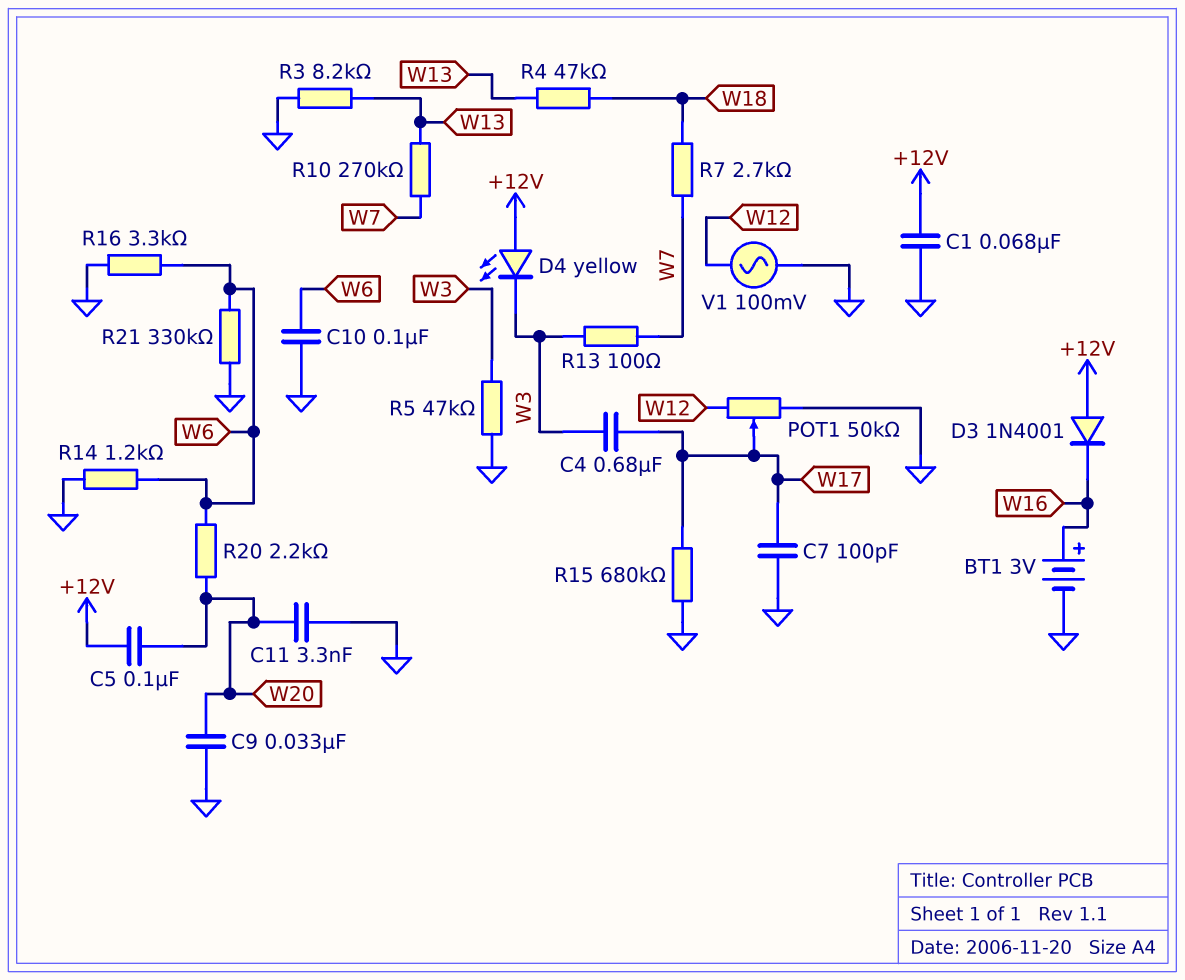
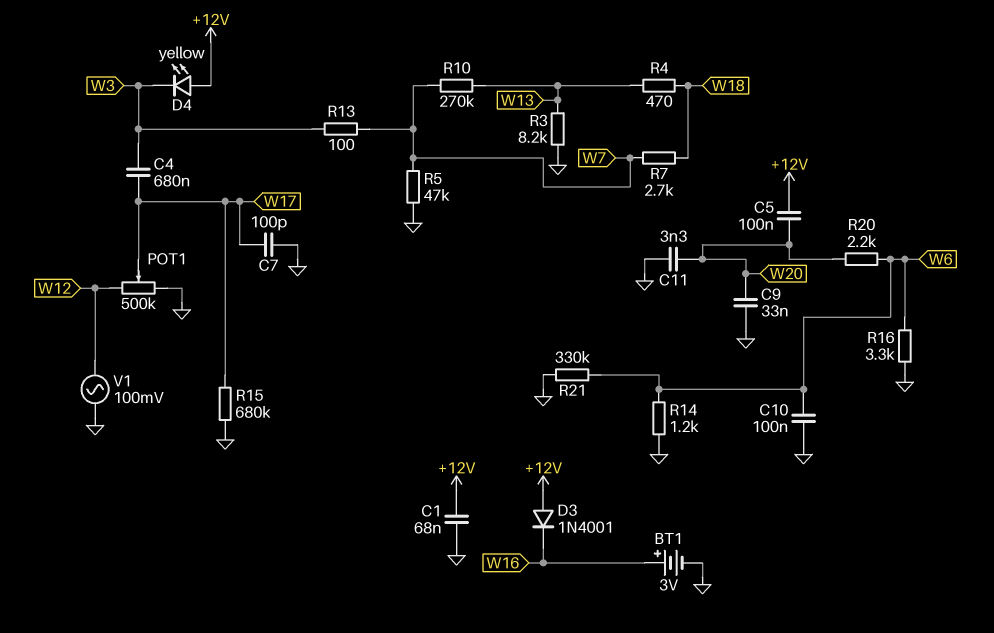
POT1: 50k (GND, W12, wiper W17) -> 500k (GND, W12, wiper W17)
R4: 47k (W13, W18) -> 470 (W13, W18)
R5: 47k (GND, W3) -> 47k (GND, W7)

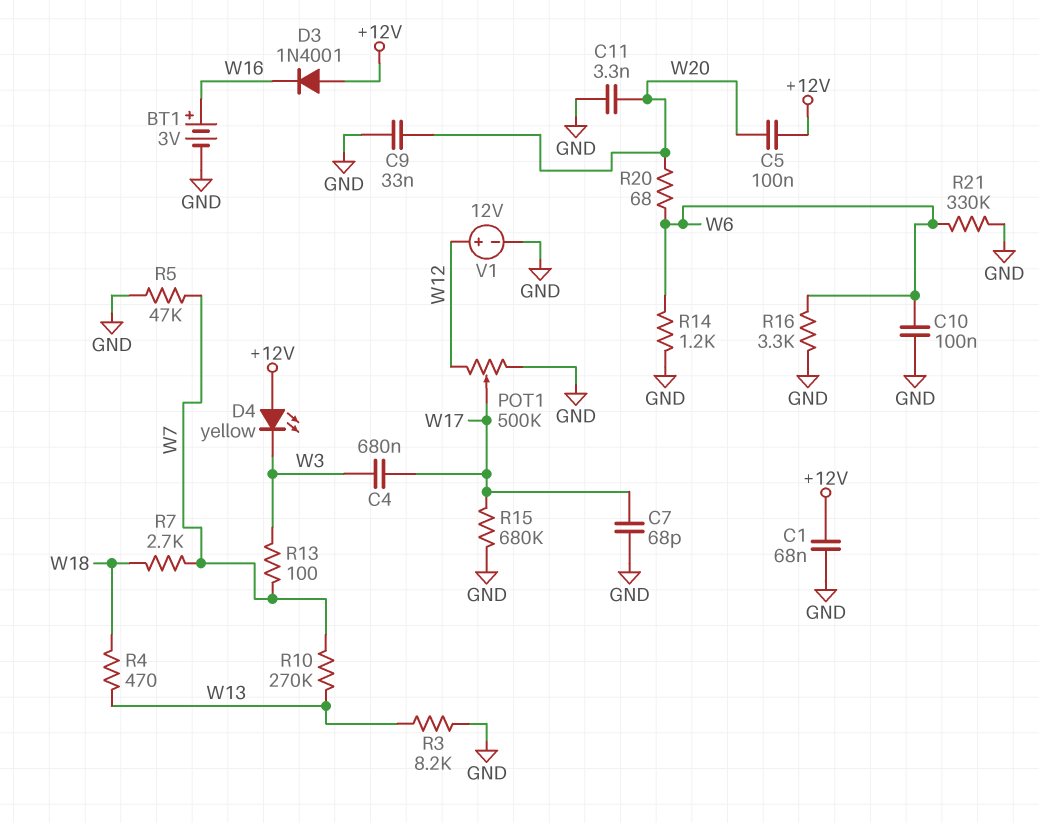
C7: 100pF (GND, W17) -> 68pF (GND, W17)
R20: 2.2k (W6, W20) -> 68 (W6, W20)
V1: AC 100mV (GND, W12) -> 12V (plus W12, minus GND)

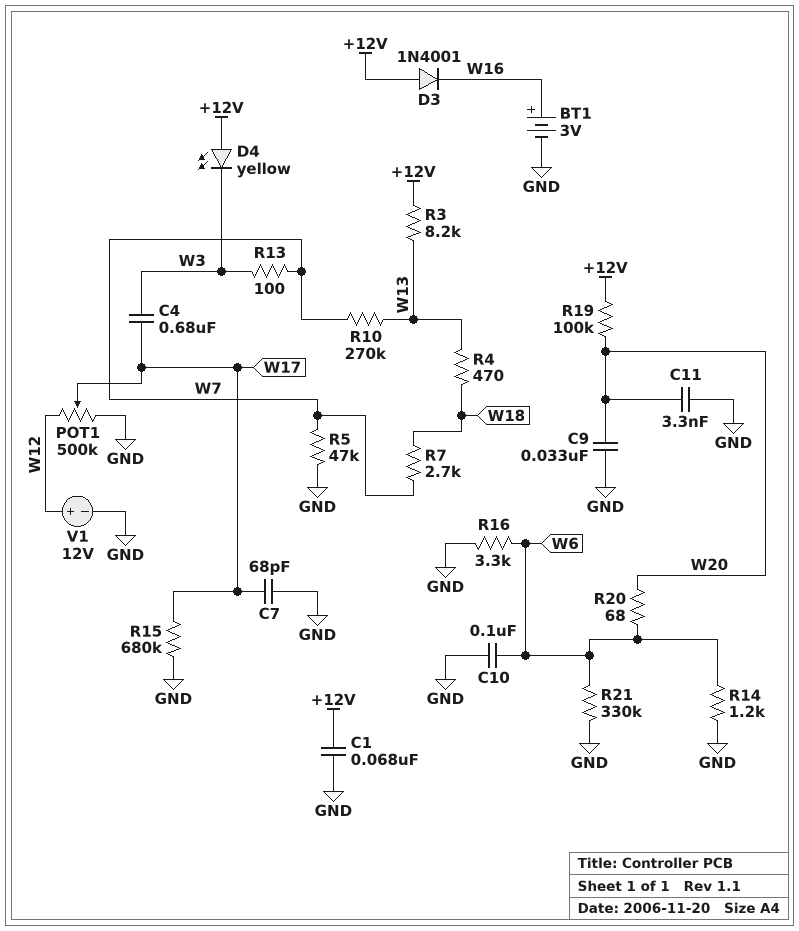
C5: 100nF (+12V, W20) -> none
R3: 8.2k (GND, W13) -> 8.2k (+12V, W13)
R19: none -> 100k (+12V, W20)

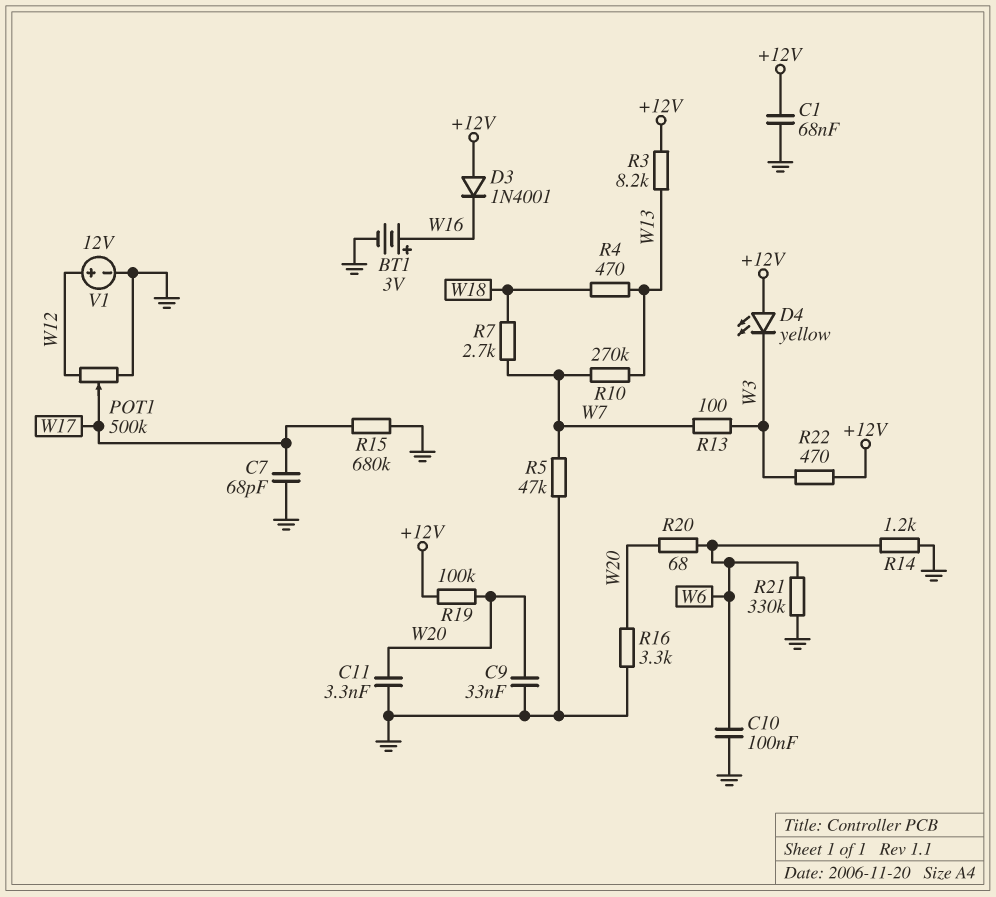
C4: 680nF (W3, W17) -> none
R16: 3.3k (GND, W6) -> 3.3k (GND, W20)
R22: none -> 470 (+12V, W3)

